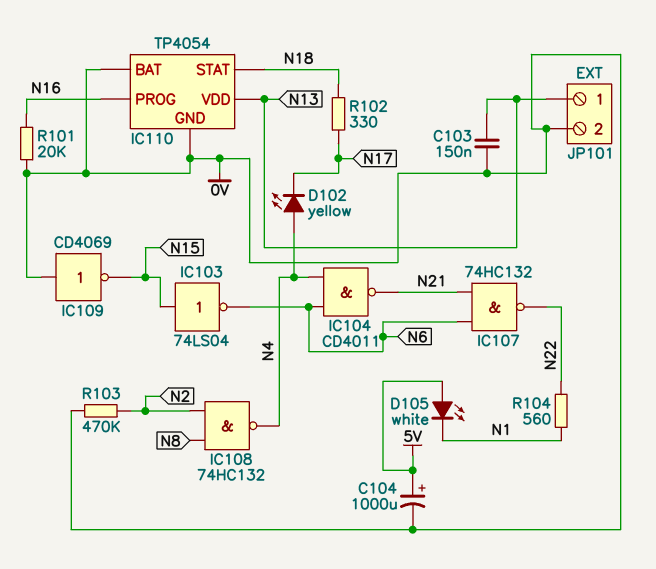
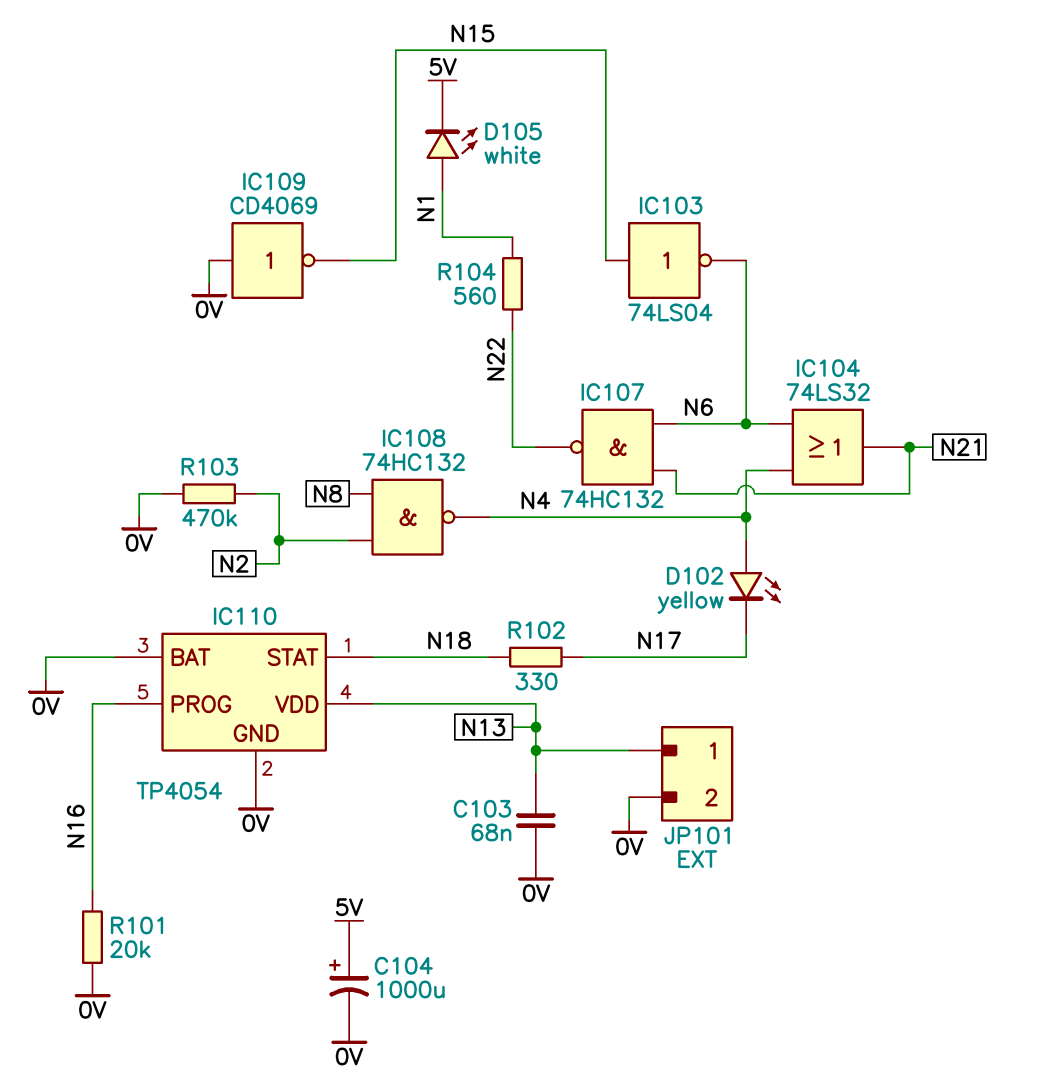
C103: 150nF (0V, N13) -> 68nF (0V, N13)
D105: LED white (A 5V, K N1) -> LED white (A N1, K 5V)
IC104: NAND CD4011 (in N4, in N6, out N21) -> OR 74LS32 (in N4, in N6, out N21)

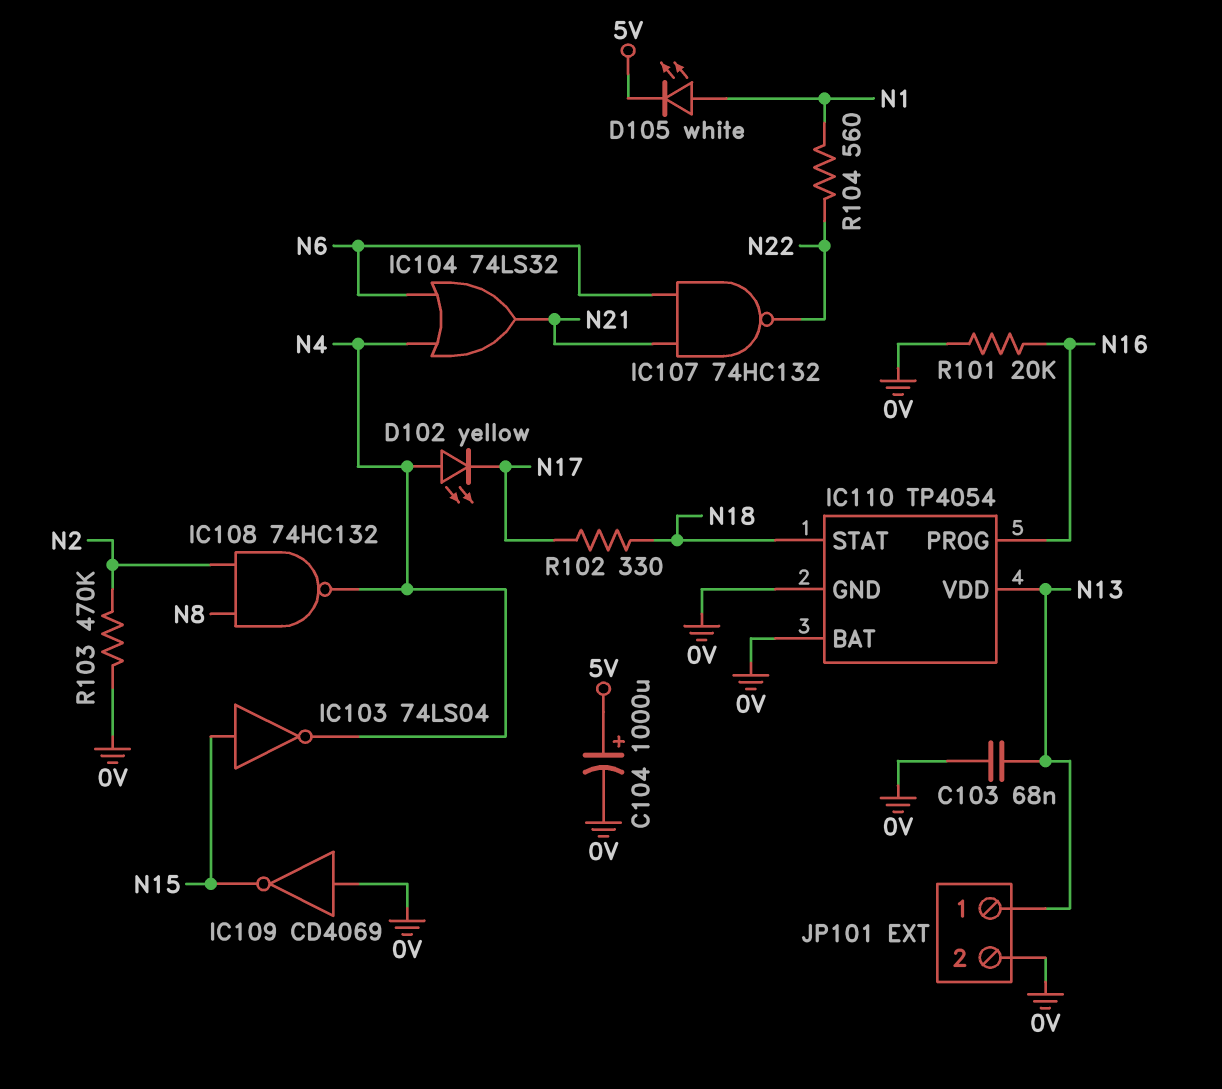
IC103: NOT 74LS04 (in N15, out N6) -> NOT 74LS04 (in N15, out N4)

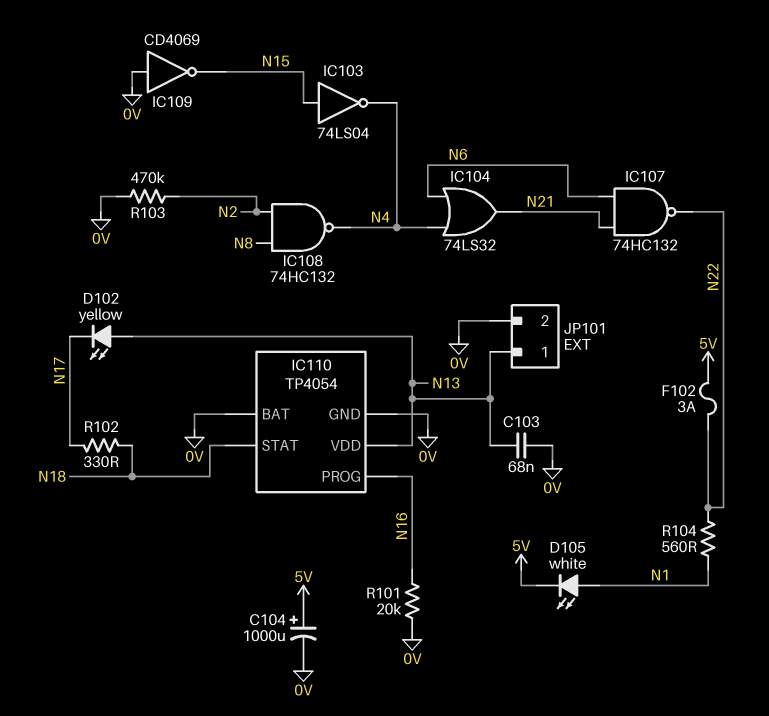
D102: LED yellow (A N4, K N17) -> LED yellow (A N13, K N17)
F102: none -> 3A (5V, N22)

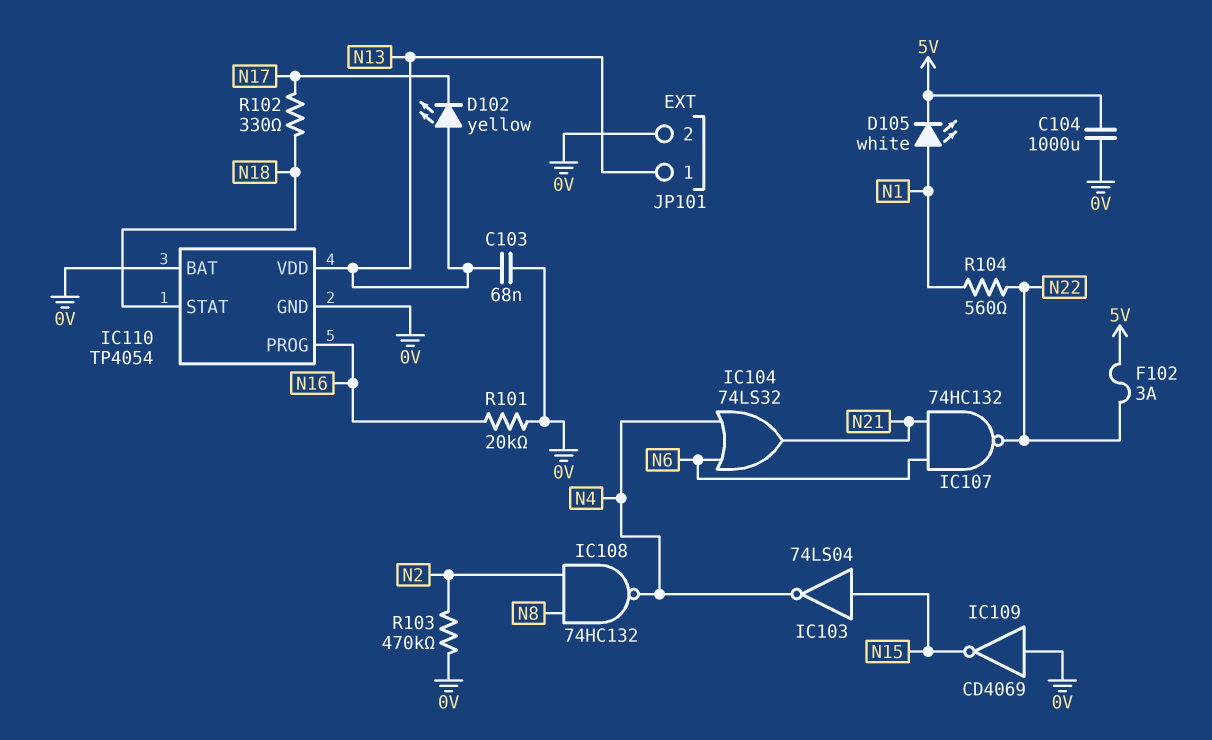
C104: 1000uF (plus 5V, minus 0V) -> 1000uF (0V, 5V)

